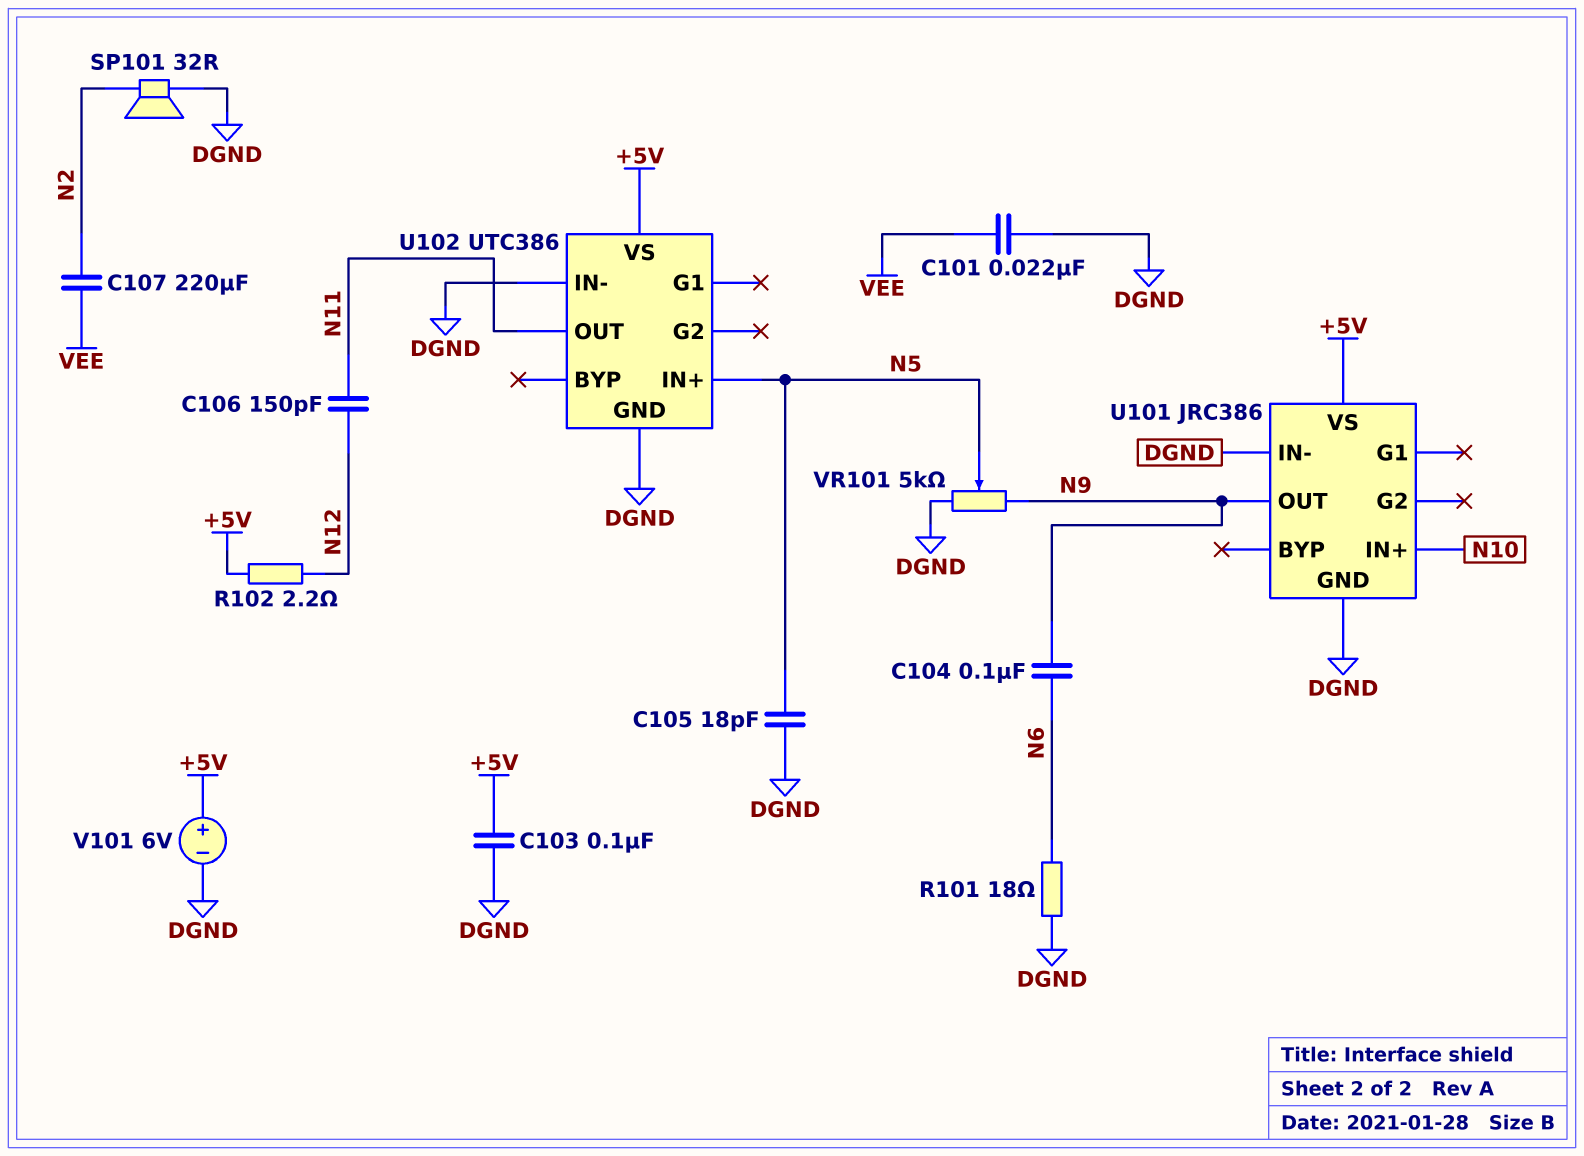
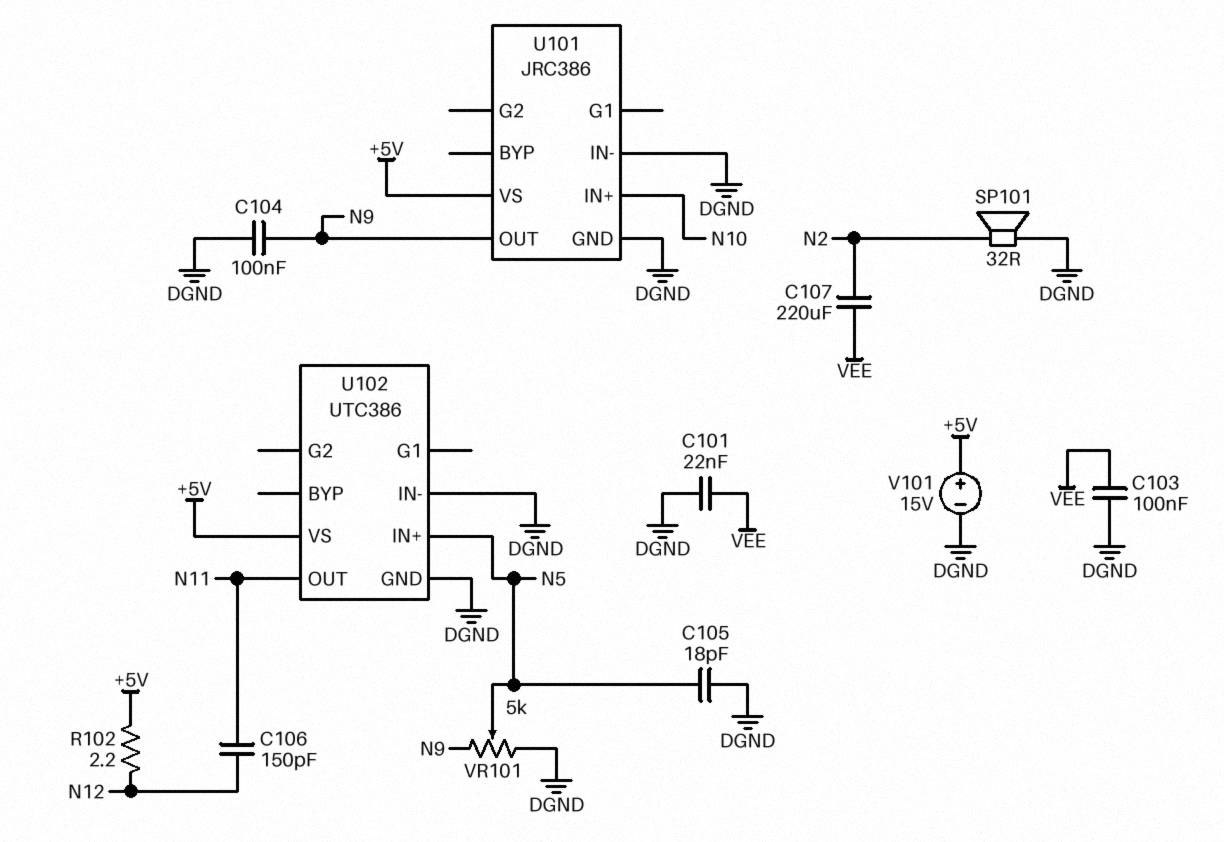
C103: 100nF (+5V, DGND) -> 100nF (DGND, VEE)
C104: 100nF (N6, N9) -> 100nF (DGND, N9)
R101: 18 (DGND, N6) -> none
V101: 6V (plus +5V, minus DGND) -> 15V (plus +5V, minus DGND)

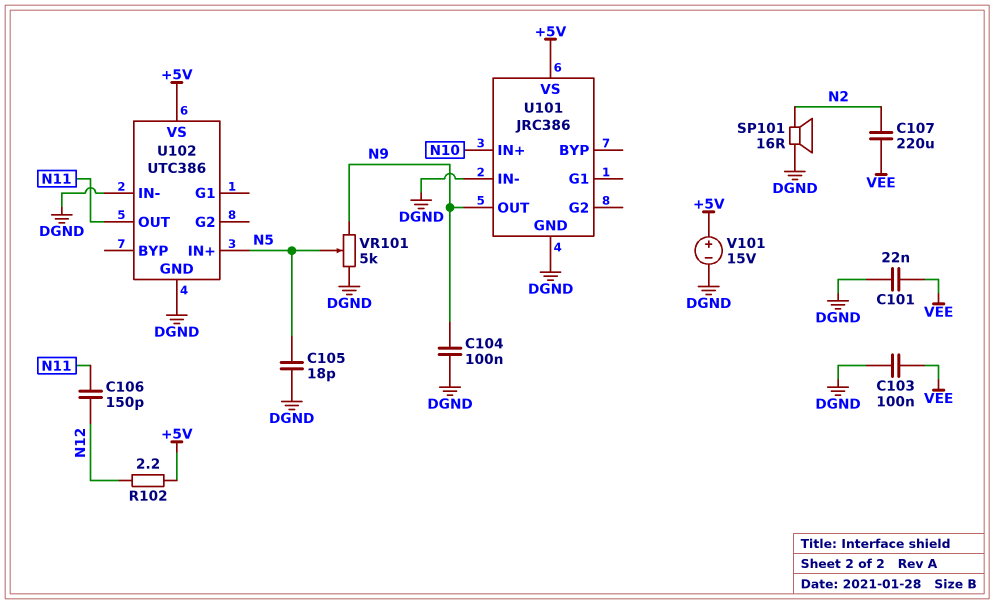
SP101: speaker 32R (DGND, N2) -> speaker 16R (DGND, N2)

